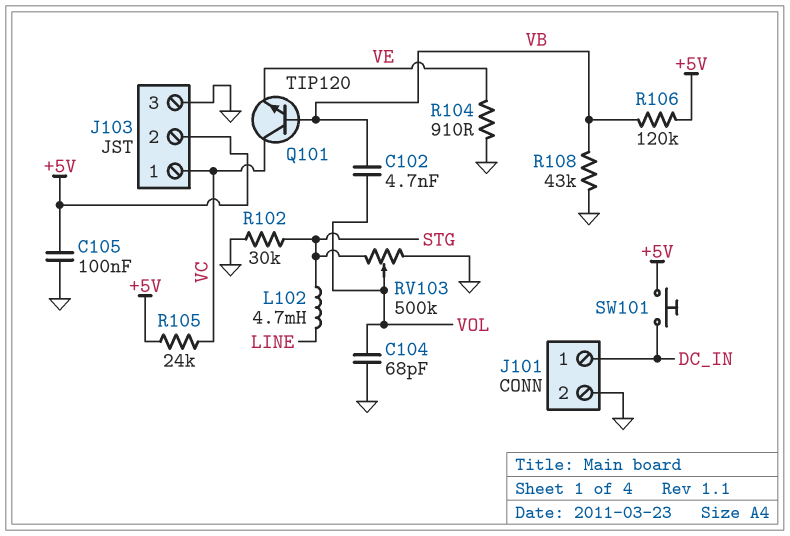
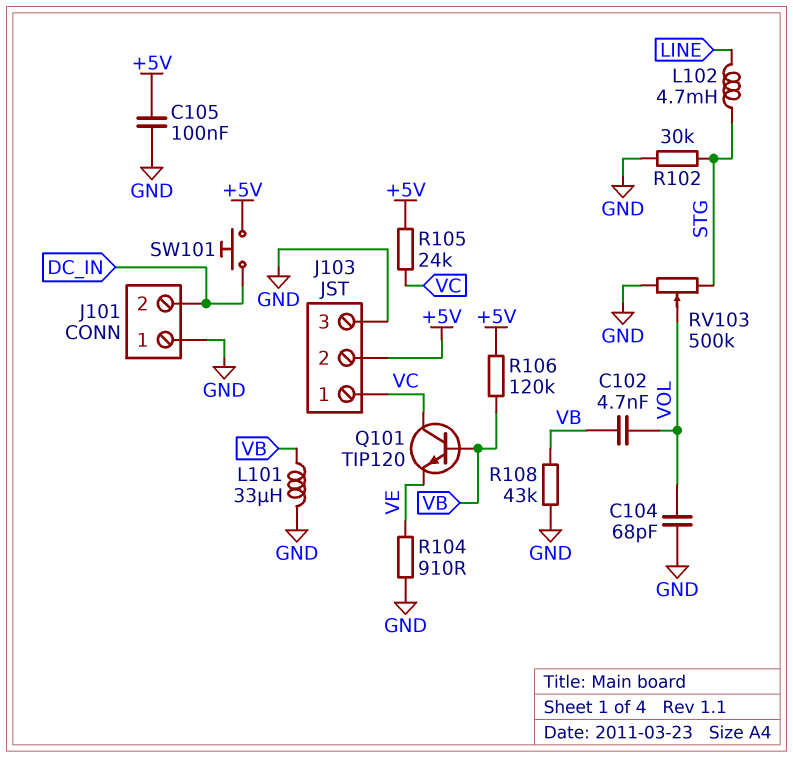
J101 pin 1: DC_IN -> GND
J101 pin 2: GND -> DC_IN
L101: none -> 33uH (GND, VB)

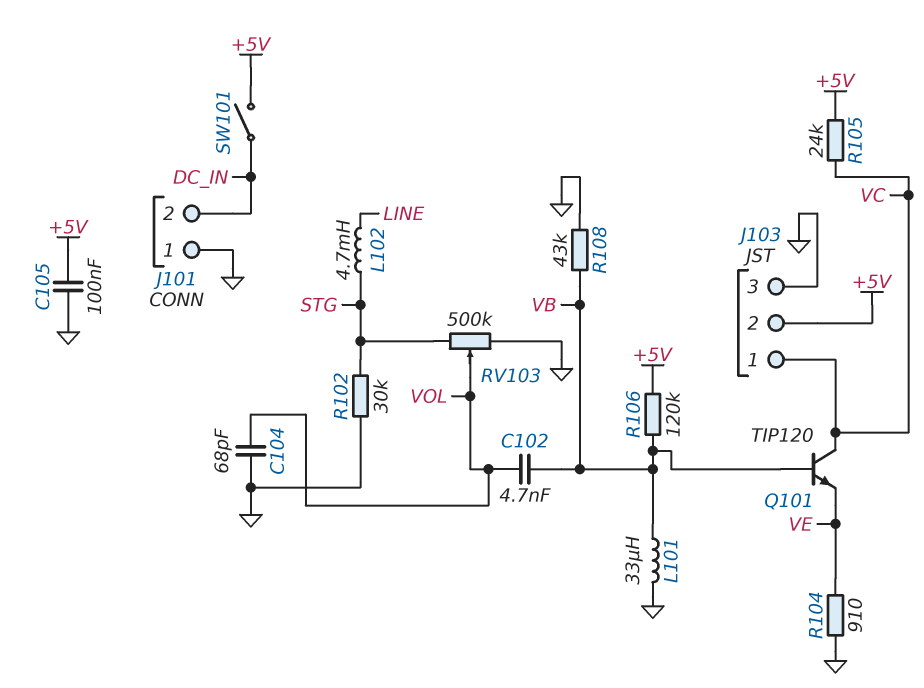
SW101: button (+5V, DC_IN) -> switch (+5V, DC_IN)

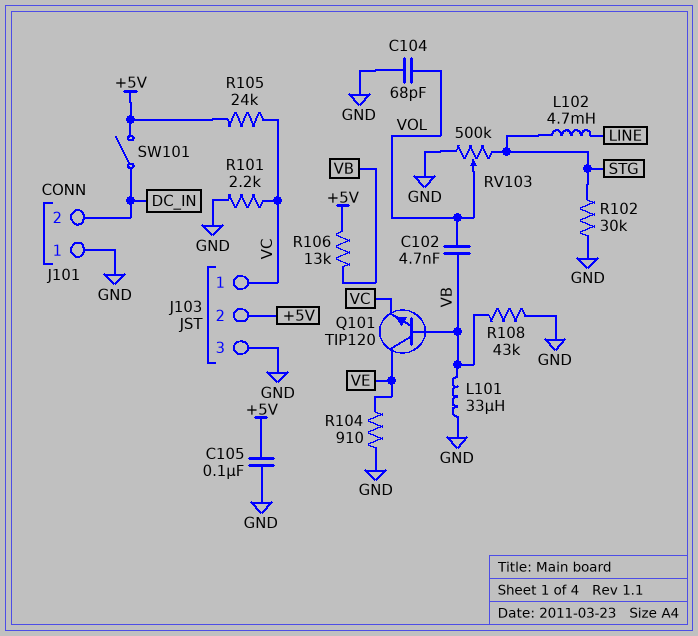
Q101: NPN TIP120 (B VB, C VC, E VE) -> NPN TIP120 (B VB, C VE, E VC)
R101: none -> 2.2k (GND, VC)
R106: 120k (+5V, VB) -> 13k (+5V, VB)

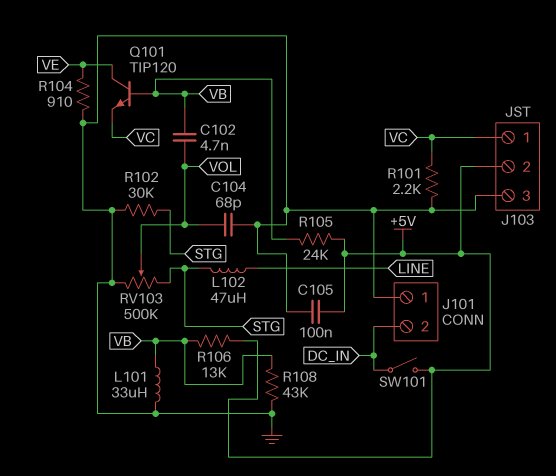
L102: 4.7mH (LINE, STG) -> 47uH (LINE, STG)
R105: 24k (+5V, VC) -> 24k (+5V, VB)

